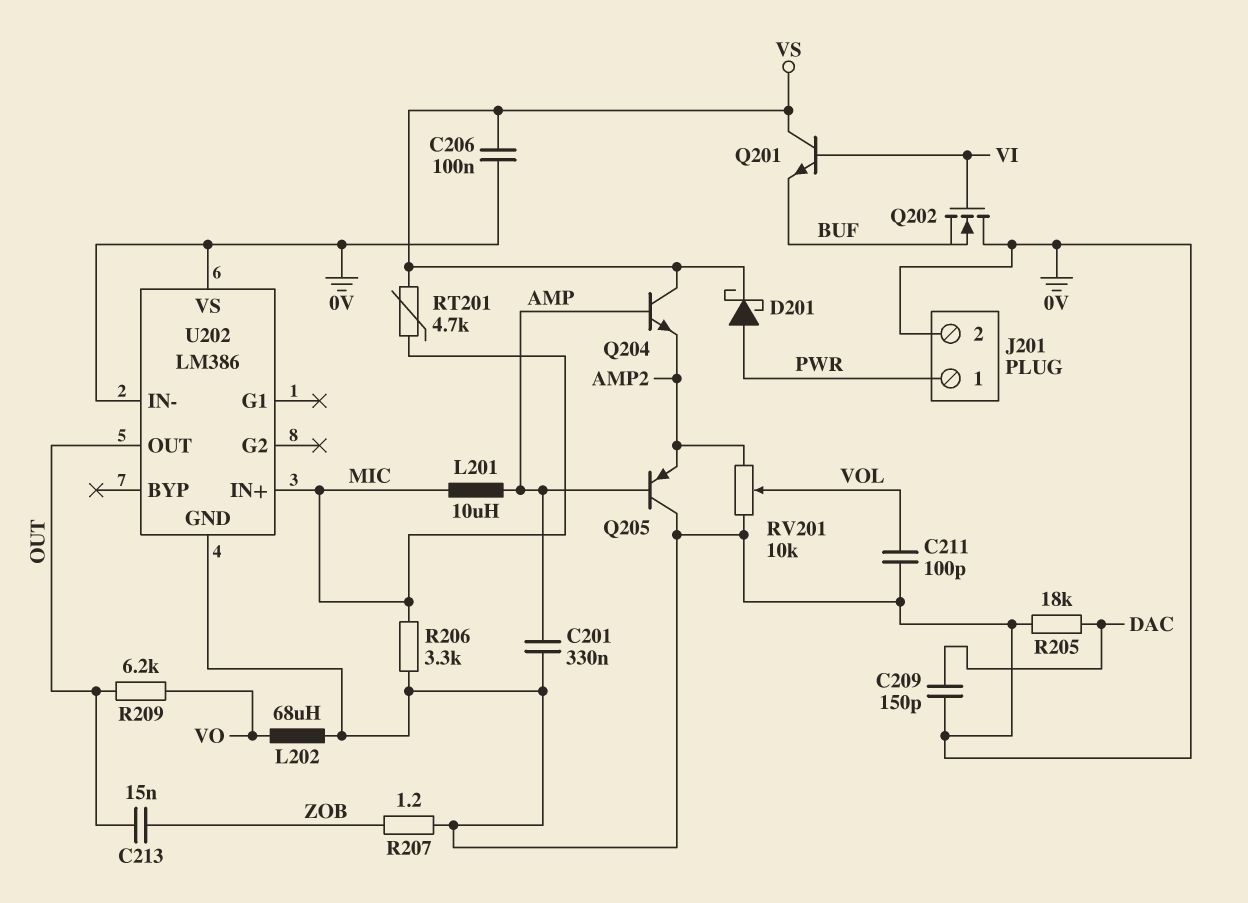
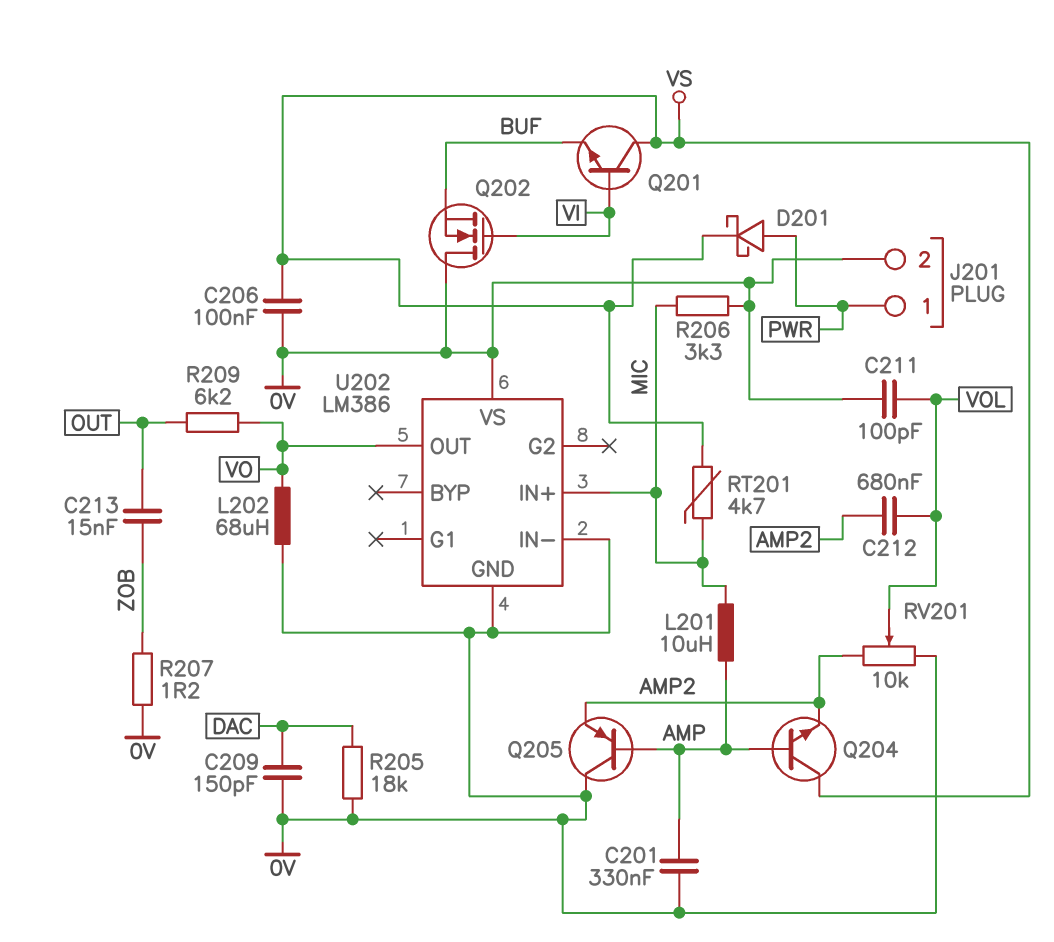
C212: none -> 680nF (AMP2, VOL)
U202 pin OUT: OUT -> VO

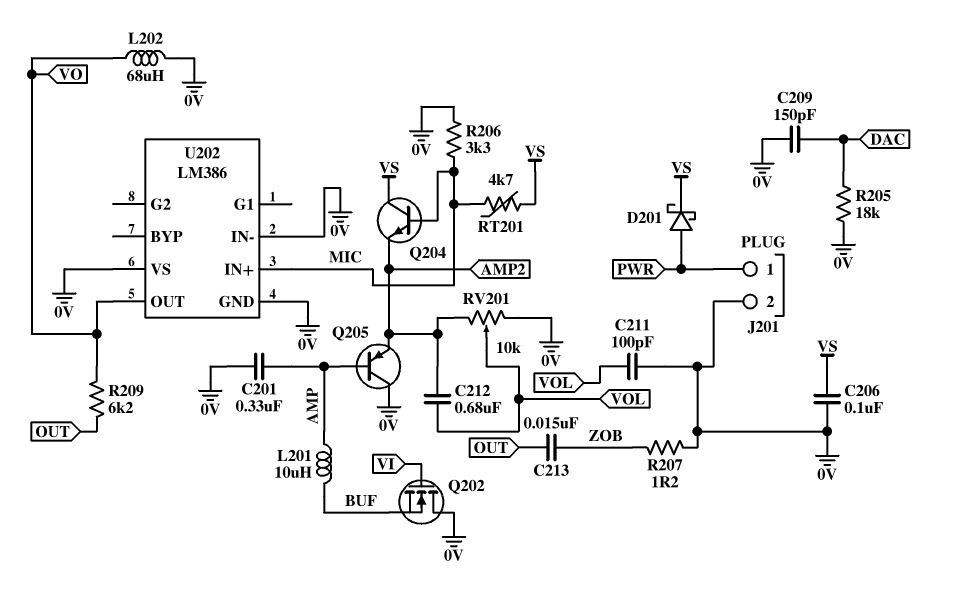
L201: 10uH (AMP, MIC) -> 10uH (AMP, BUF)
Q201: NPN (B VI, C VS, E BUF) -> none
Q204: NPN (B AMP, C VS, E AMP2) -> NPN (B MIC, C VS, E AMP2)

